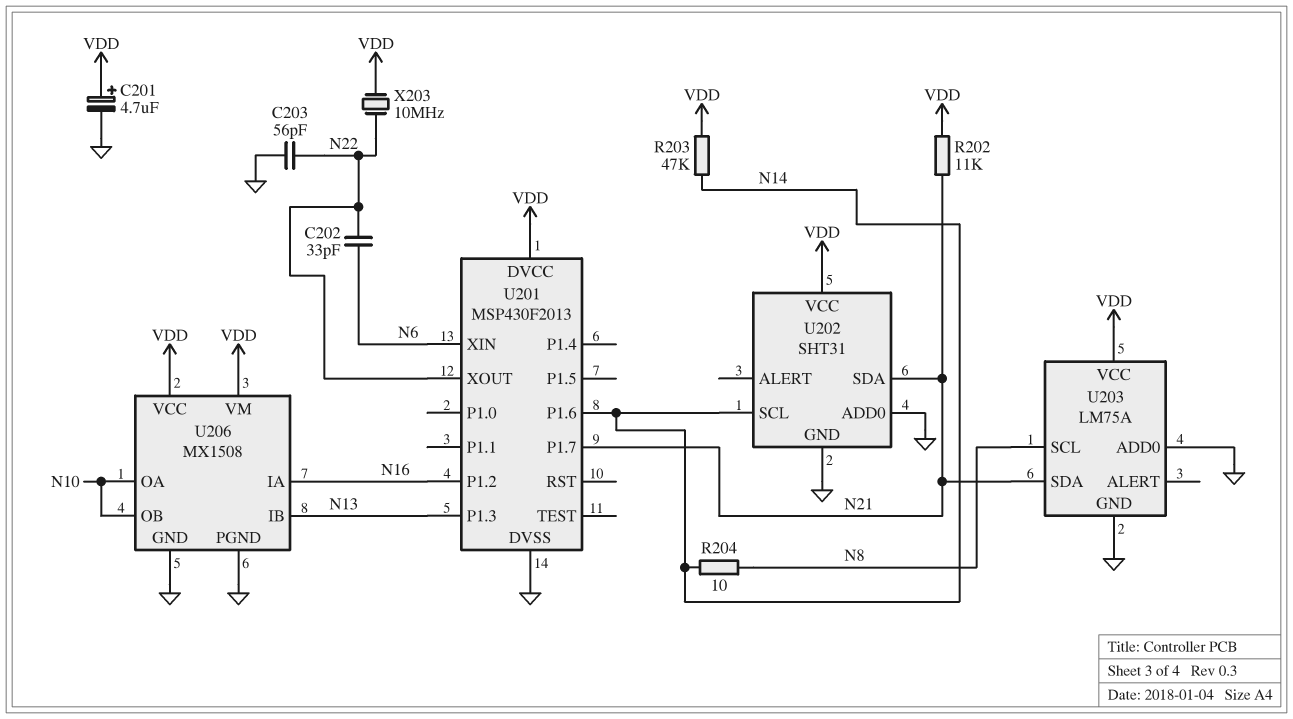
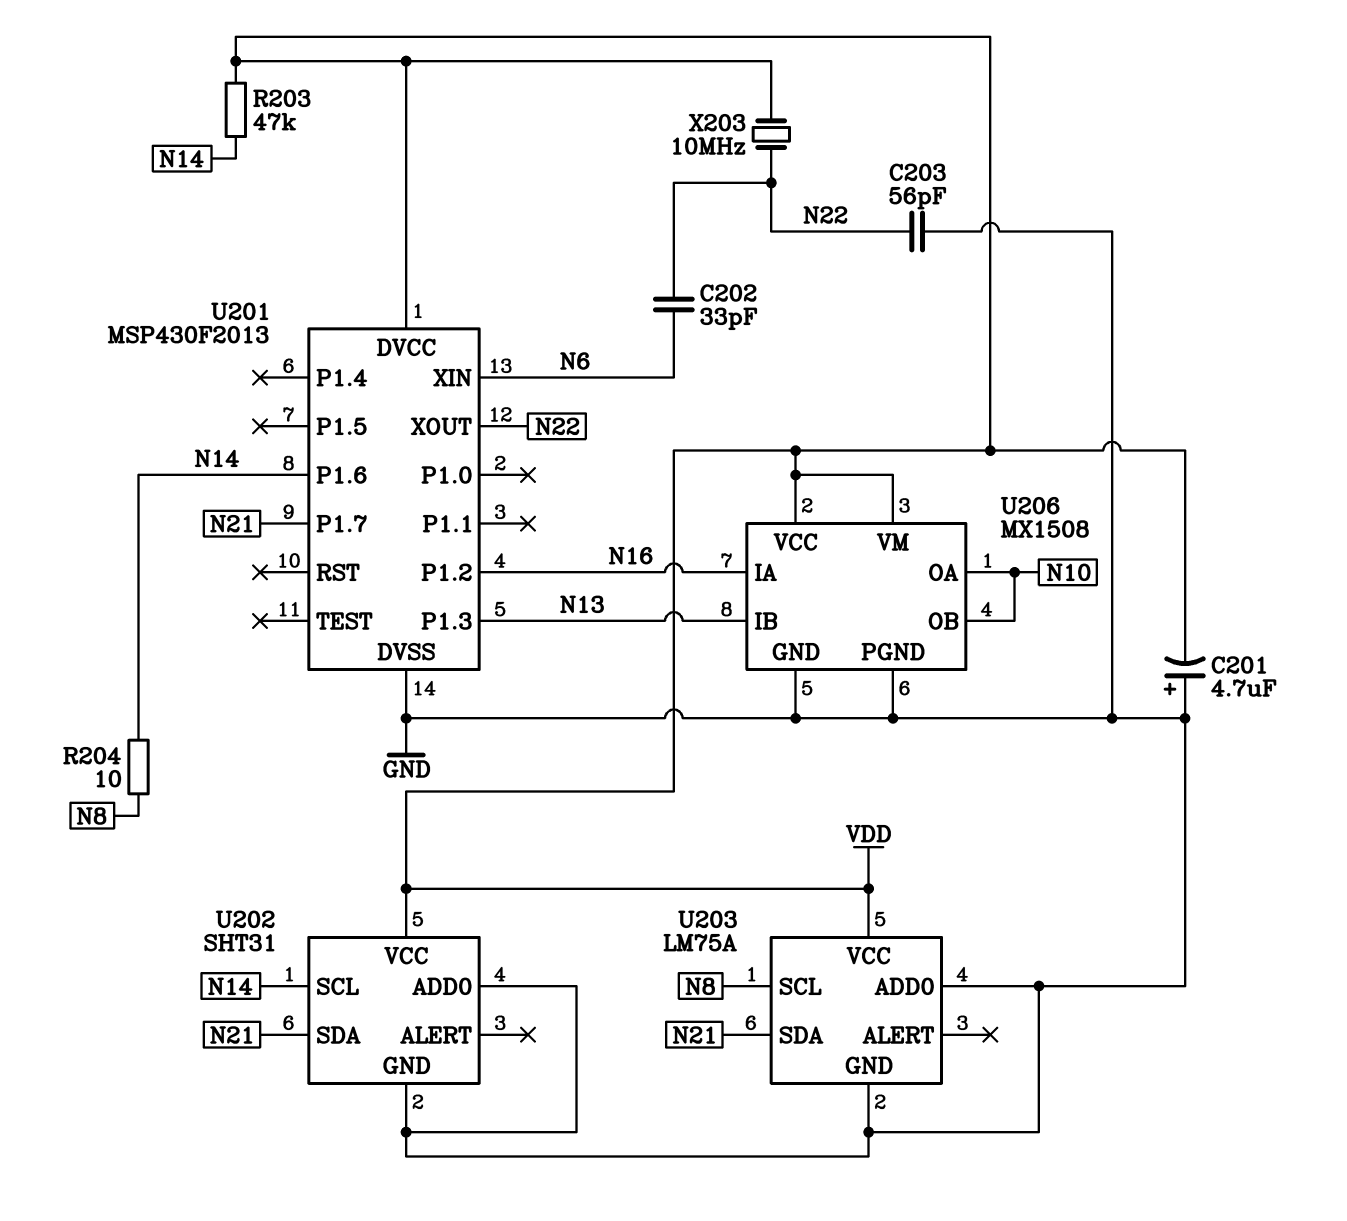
C201: 4.7uF (plus VDD, minus GND) -> 4.7uF (plus GND, minus VDD)
R202: 11k (N21, VDD) -> none

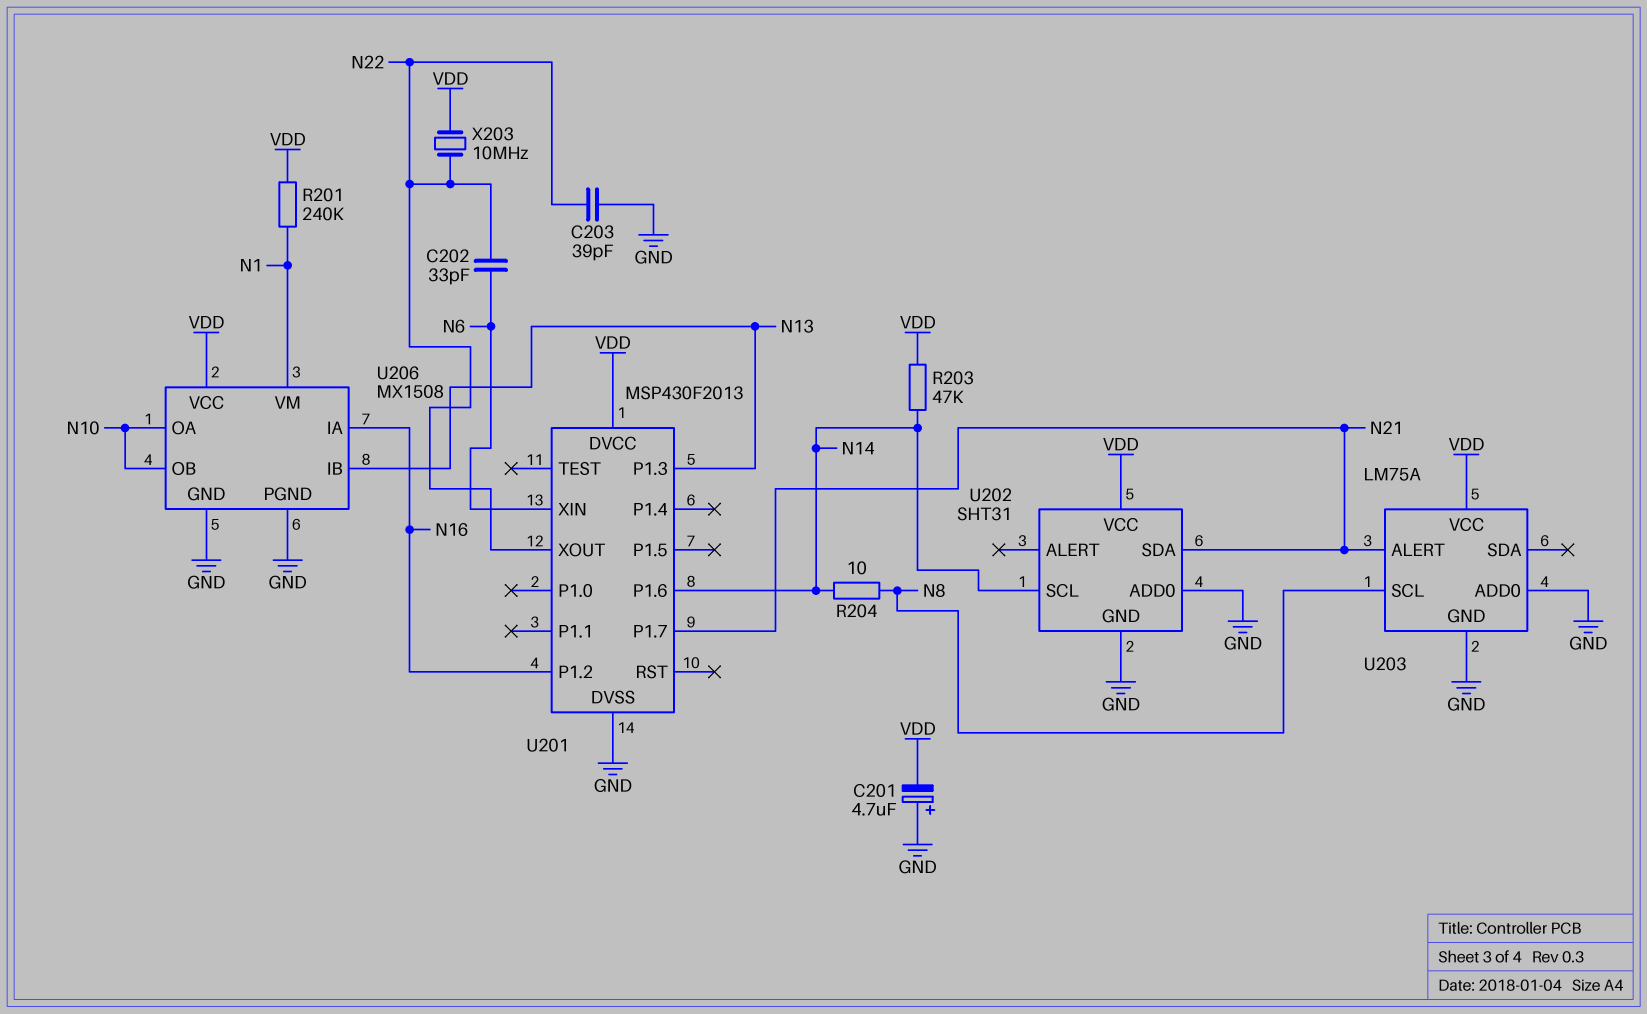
C203: 56pF (GND, N22) -> 39pF (GND, N22)
R201: none -> 240k (N1, VDD)
U203 pin ALERT: none -> N21
U203 pin SDA: N21 -> none
U206 pin VM: VDD -> N1

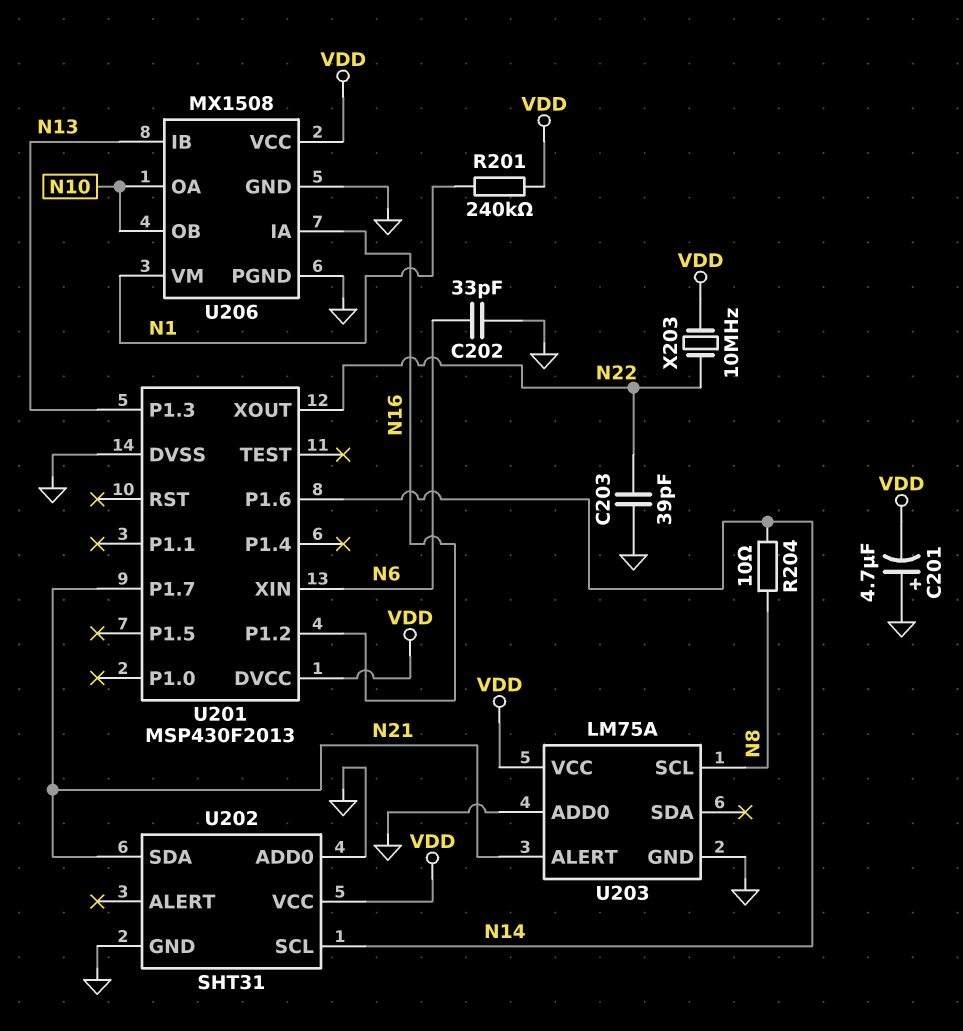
C202: 33pF (N6, N22) -> 33pF (GND, N6)
R203: 47k (N14, VDD) -> none

